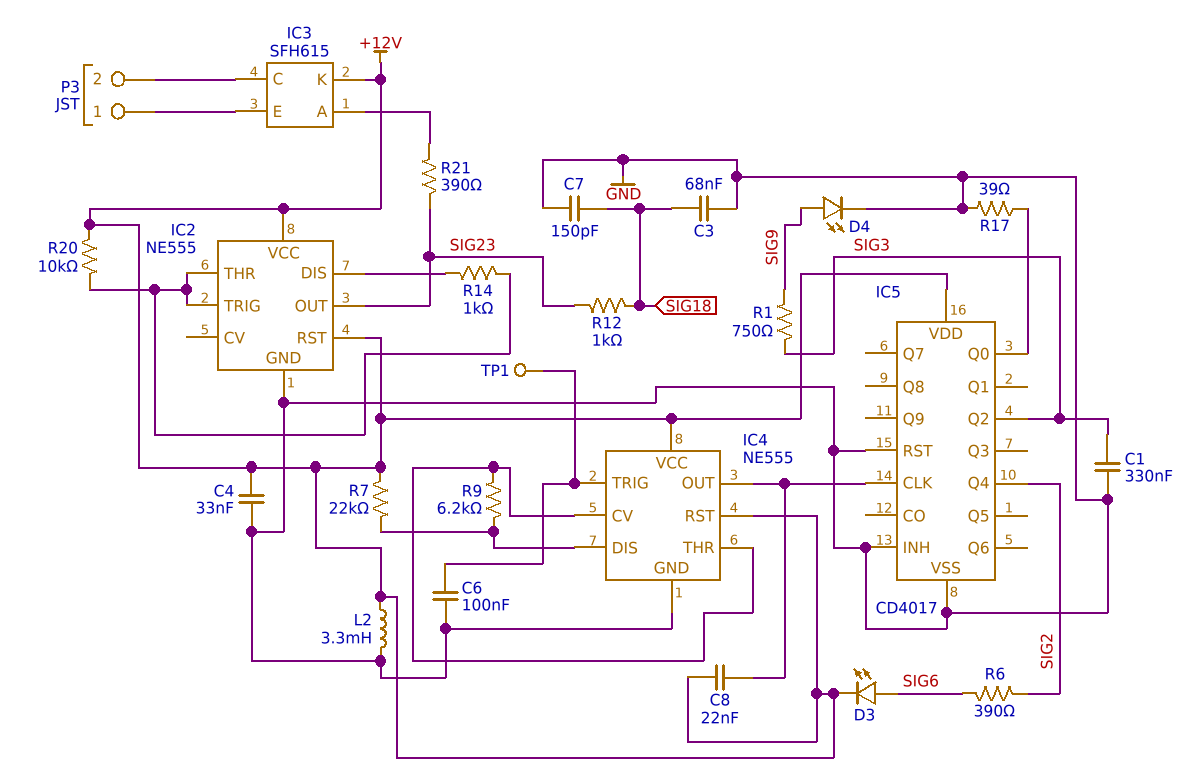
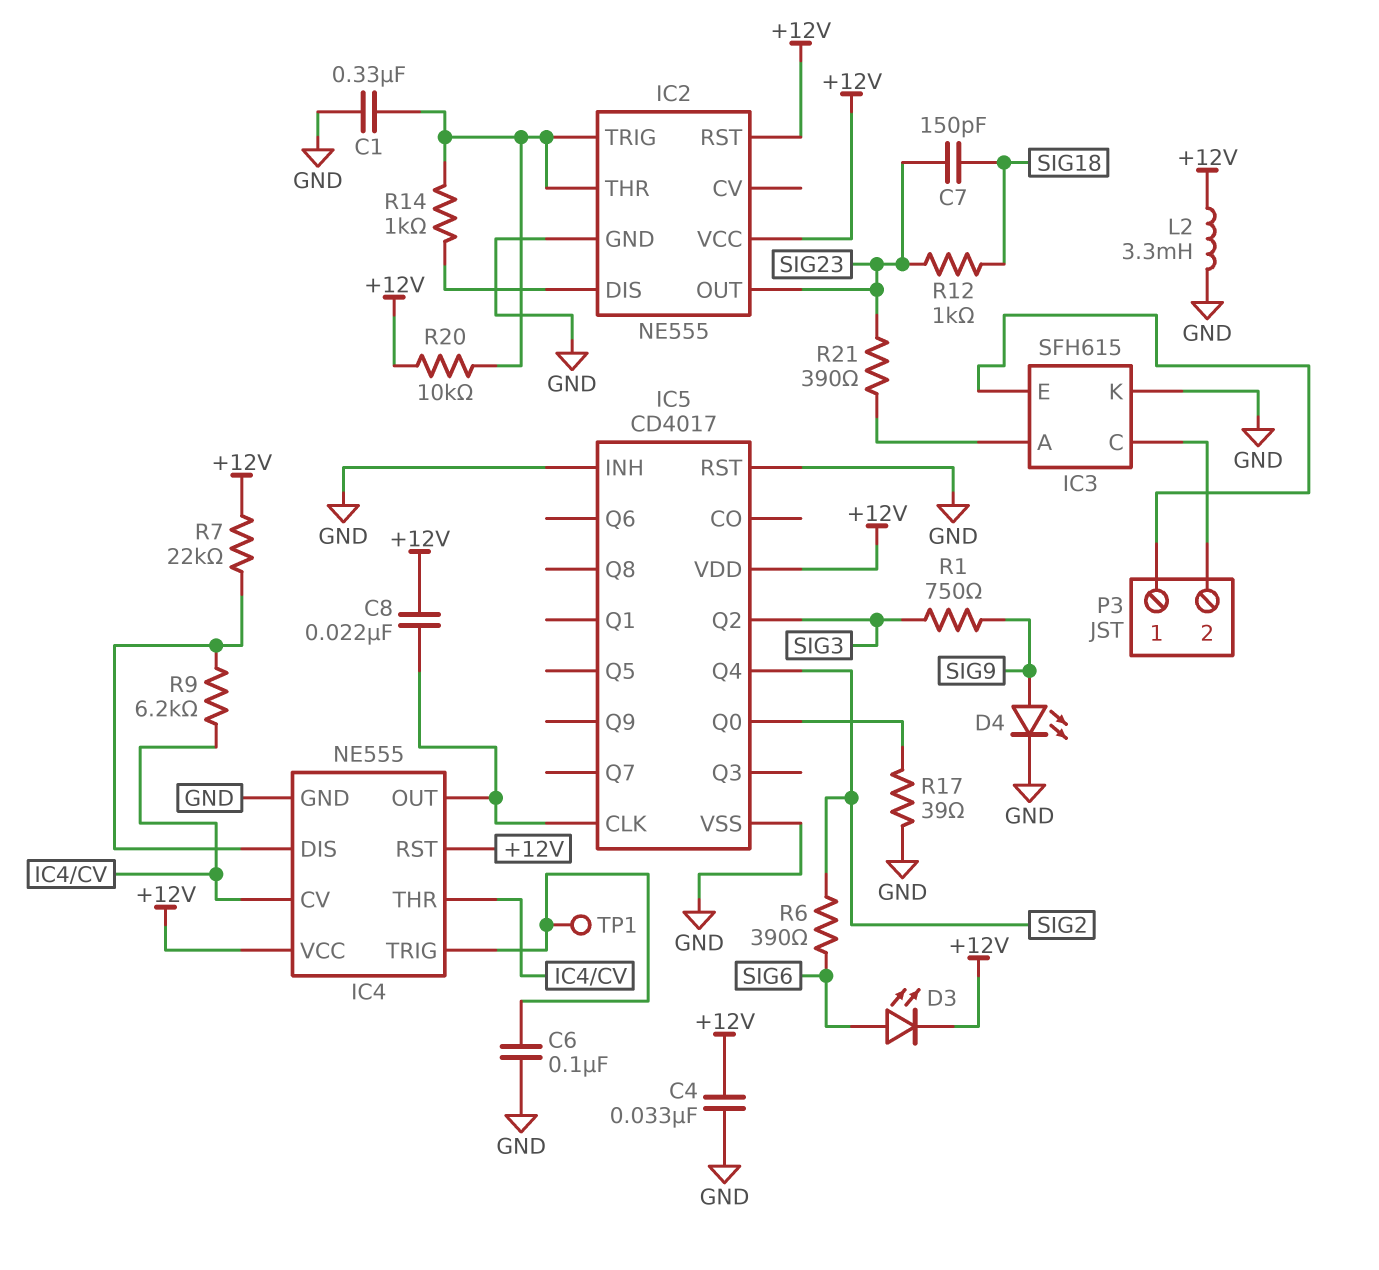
C1: 330nF (GND, SIG3) -> 330nF (GND, IC2/THR)
C3: 68nF (GND, SIG18) -> none
C7: 150pF (GND, SIG18) -> 150pF (SIG18, SIG23)
IC3 pin K: +12V -> GND

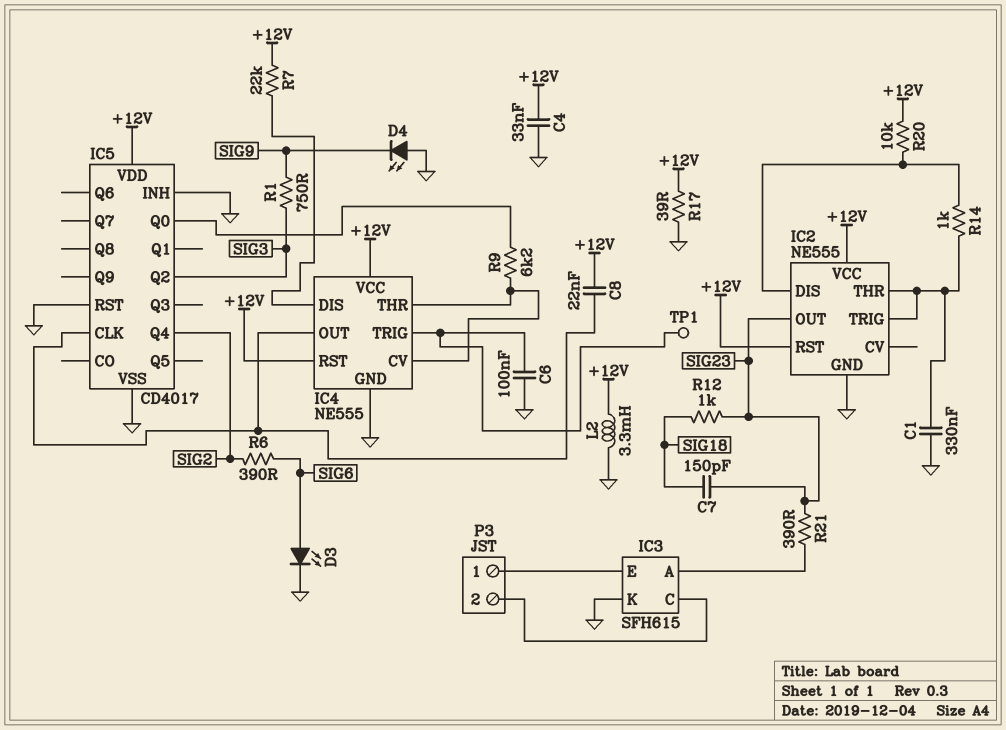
D3: LED (A SIG6, K +12V) -> LED (A SIG6, K GND)
D4: LED (A SIG9, K GND) -> LED (A GND, K SIG9)
R9: 6.2k (IC4/CV, IC4/DIS) -> 6.2k (IC4/CV, IC5/Q0)
R17: 39 (GND, IC5/Q0) -> 39 (+12V, GND)
R20: 10k (+12V, IC2/THR) -> 10k (+12V, IC2/DIS)

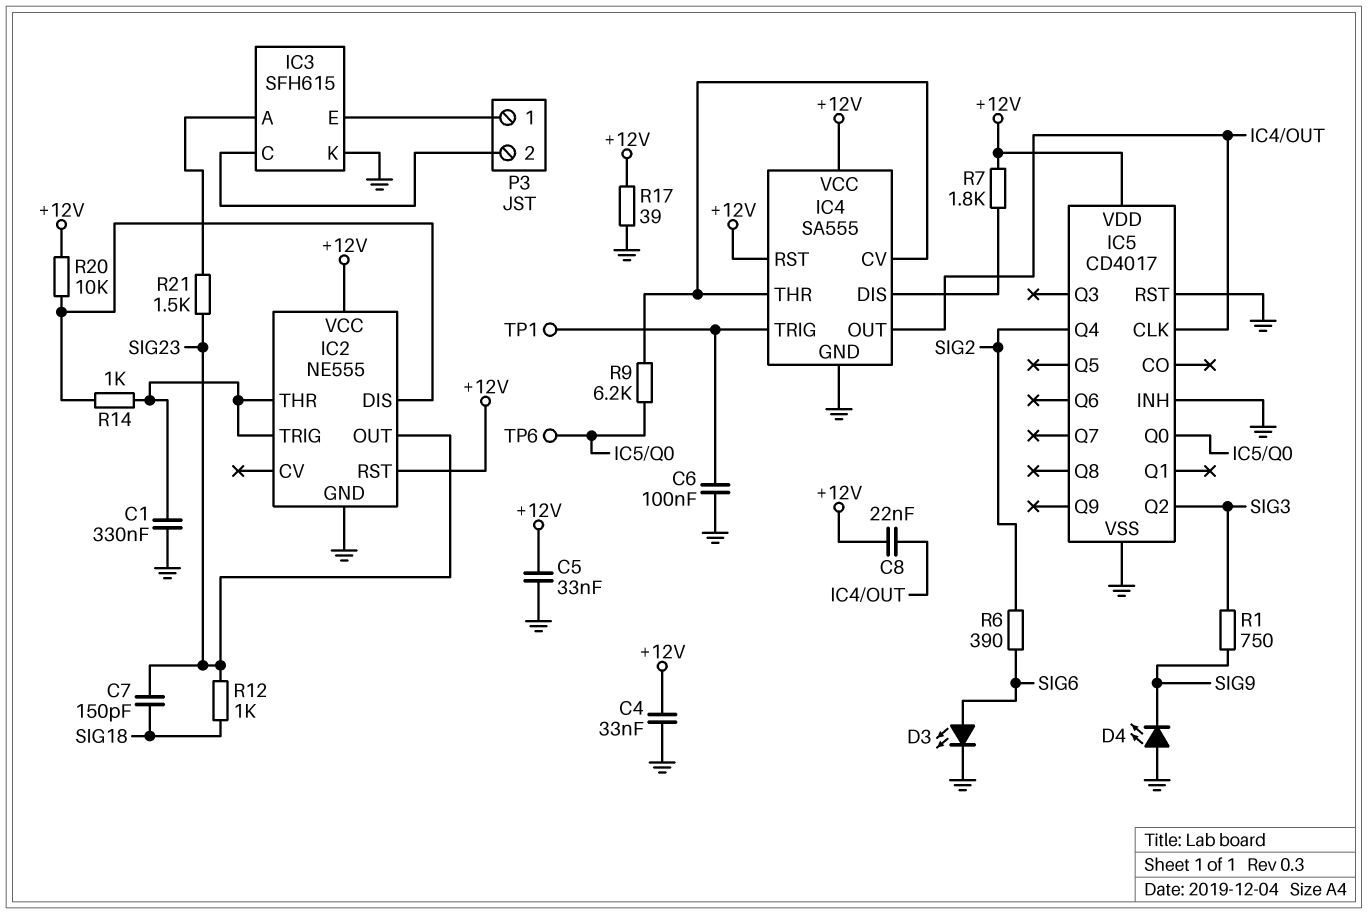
C5: none -> 33nF (+12V, GND)
IC4: NE555 -> SA555
L2: 3.3mH (+12V, GND) -> none
R7: 22k (+12V, IC4/DIS) -> 1.8k (+12V, IC4/DIS)
R21: 390 (IC3/A, SIG23) -> 1.5k (IC3/A, SIG23)
TP6: none -> test point (IC5/Q0)

